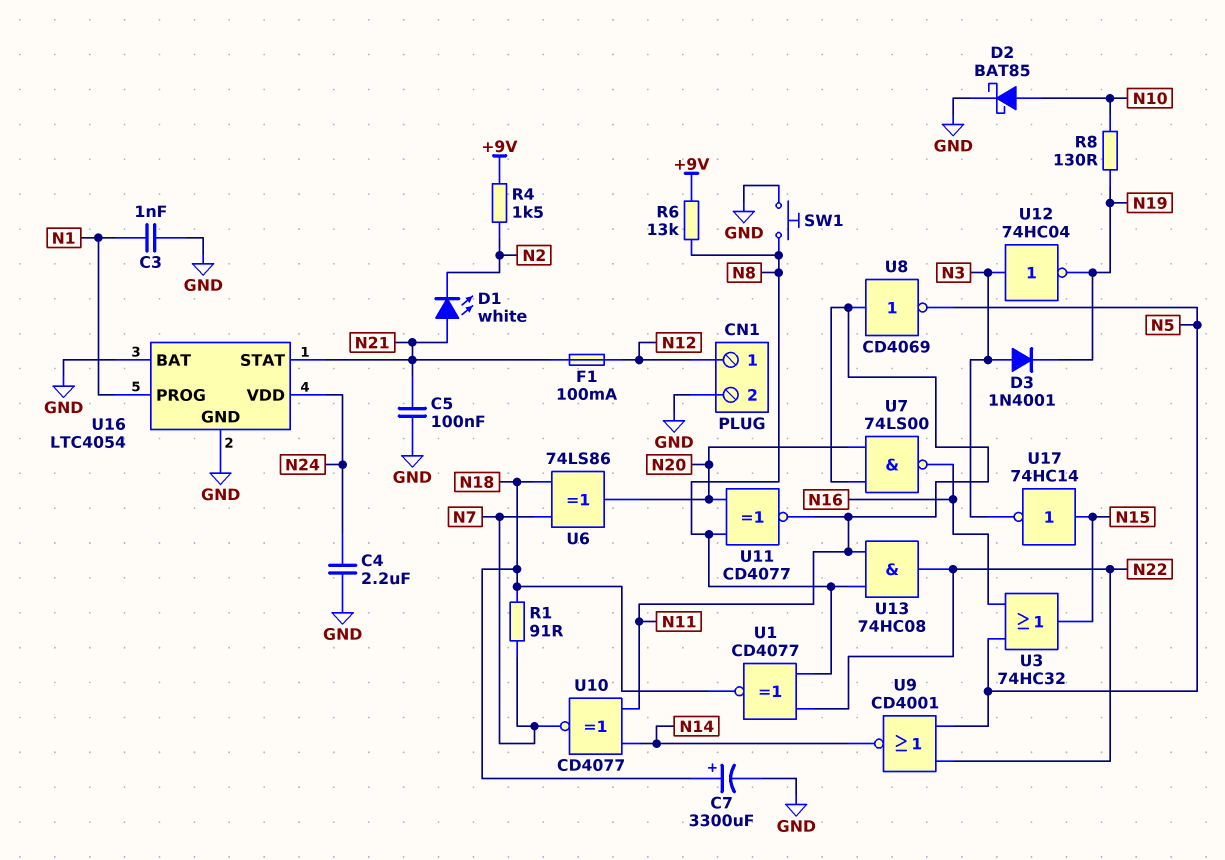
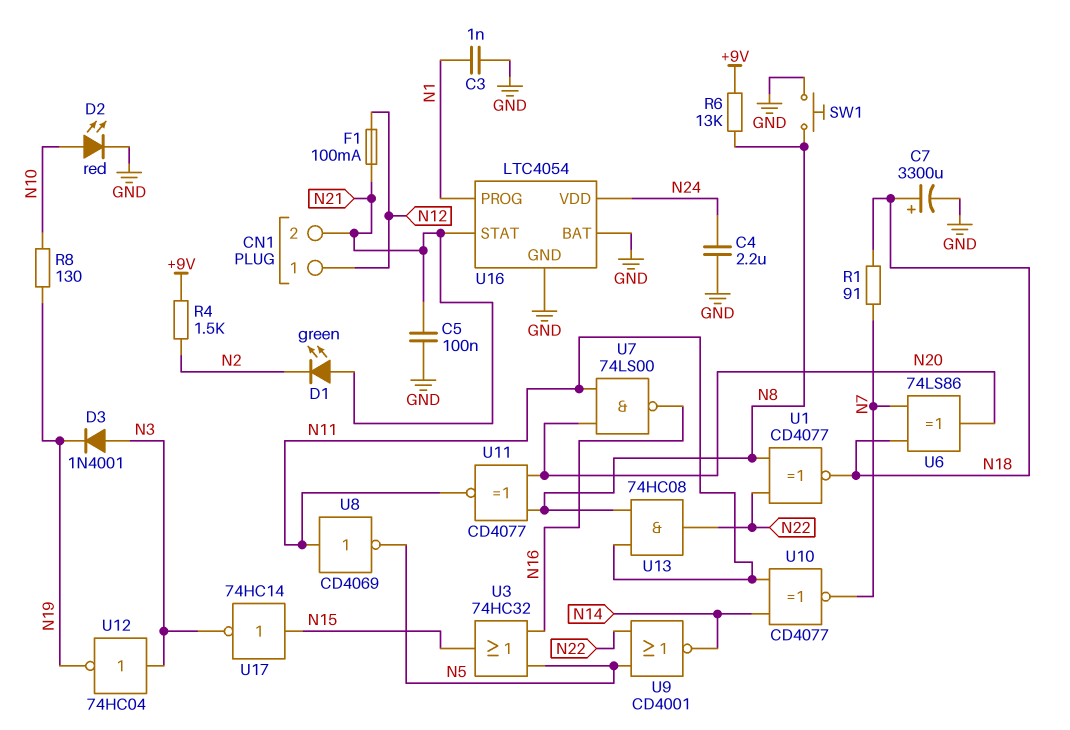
CN1 pin 2: GND -> N21
D1: LED white (A N21, K N2) -> LED green (A N21, K N2)
D2: schottky BAT85 (A N10, K GND) -> LED red (A N10, K GND)

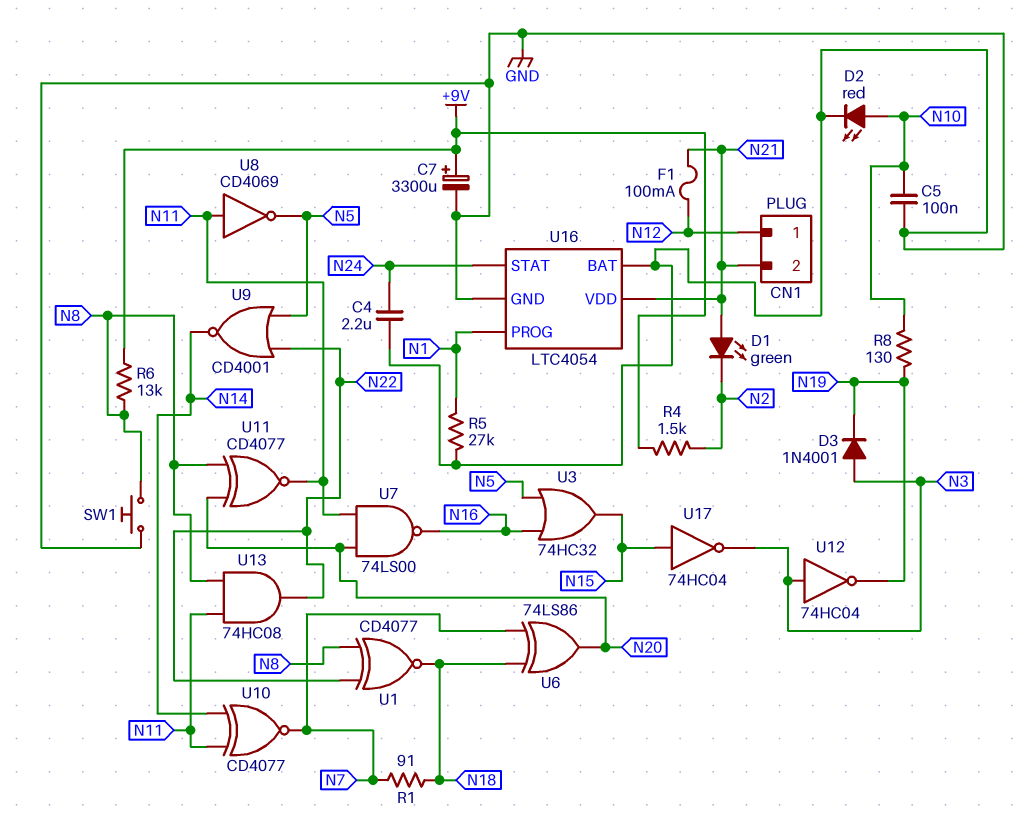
C3: 1nF (GND, N1) -> none
C5: 100nF (GND, N21) -> 100nF (GND, N10)
C7: 3300uF (plus N18, minus GND) -> 3300uF (plus +9V, minus GND)
R5: none -> 27k (GND, N1)
U16 pin STAT: N21 -> N24
U16 pin VDD: N24 -> N21
U17: NOT 74HC14 (in N15, out N3) -> NOT 74HC04 (in N15, out N3)

